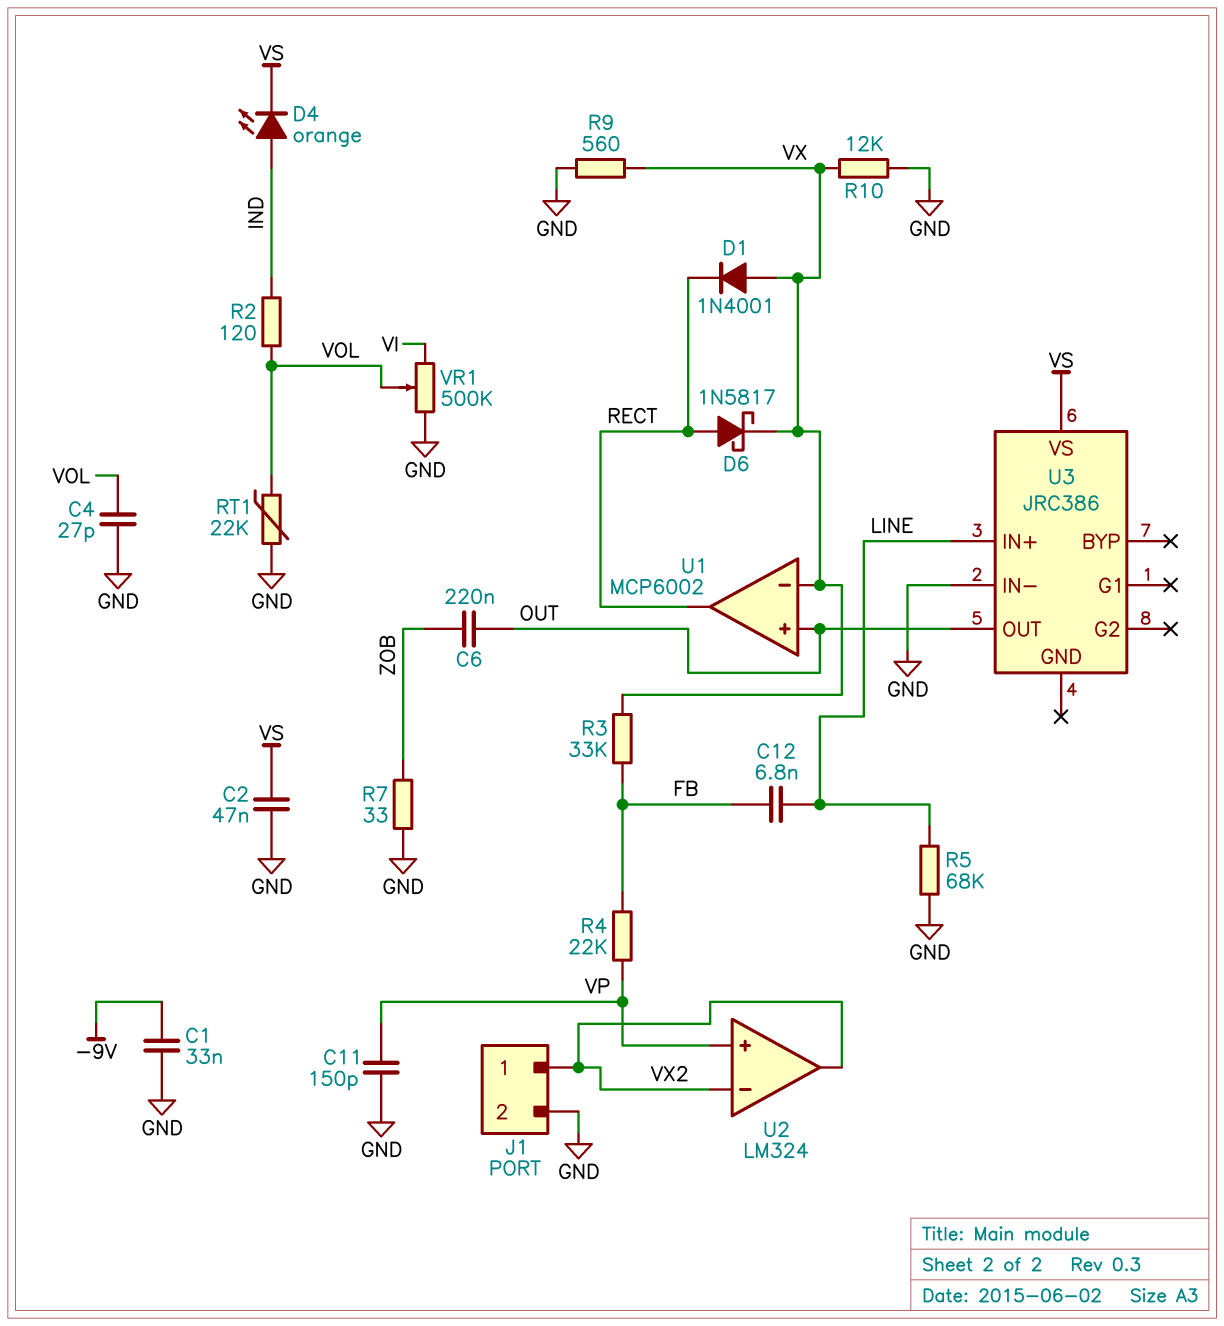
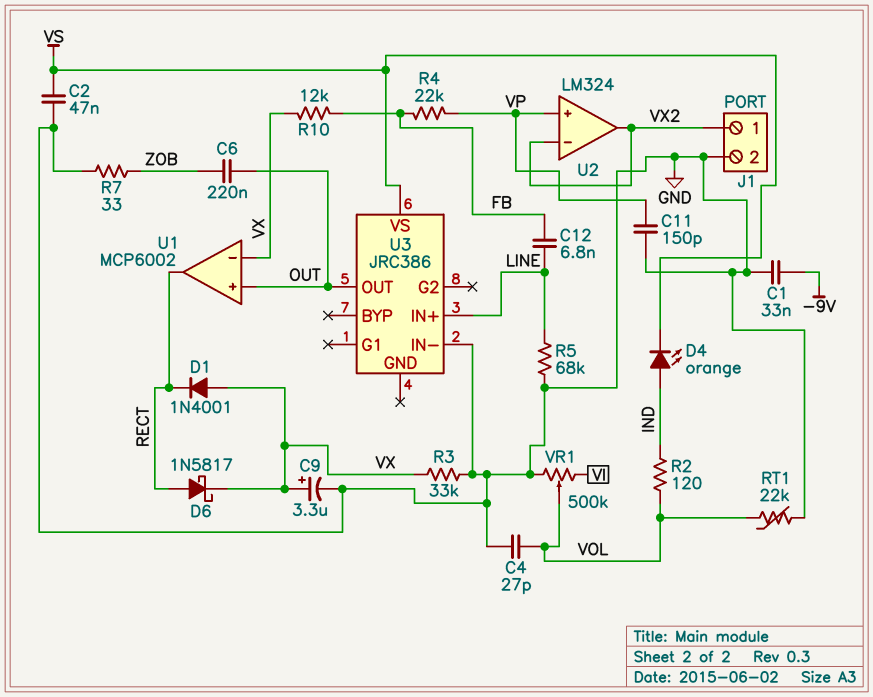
C9: none -> 3.3uF (plus VX, minus GND)
R3: 33k (FB, VX) -> 33k (GND, VX)
R9: 560 (GND, VX) -> none
R10: 12k (GND, VX) -> 12k (FB, VX)

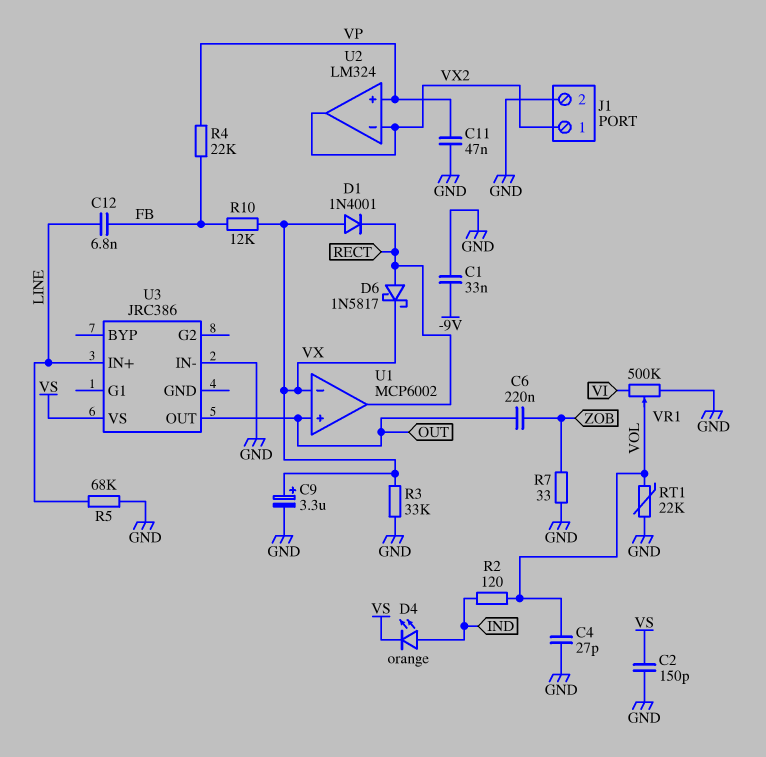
C2: 47nF (GND, VS) -> 150pF (GND, VS)
C11: 150pF (GND, VP) -> 47nF (GND, VP)

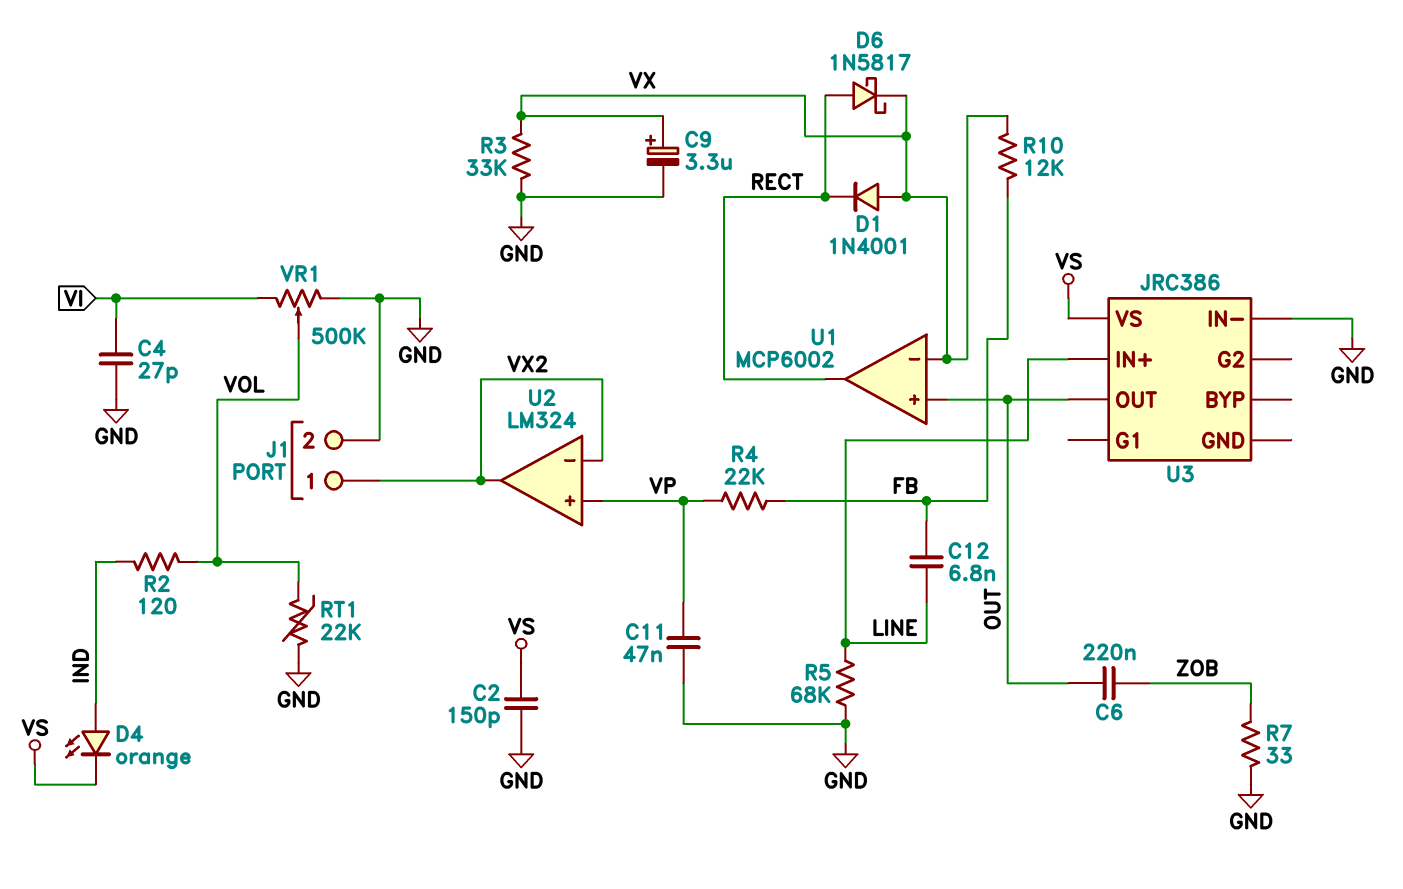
C1: 33nF (-9V, GND) -> none
C4: 27pF (GND, VOL) -> 27pF (GND, VI)

